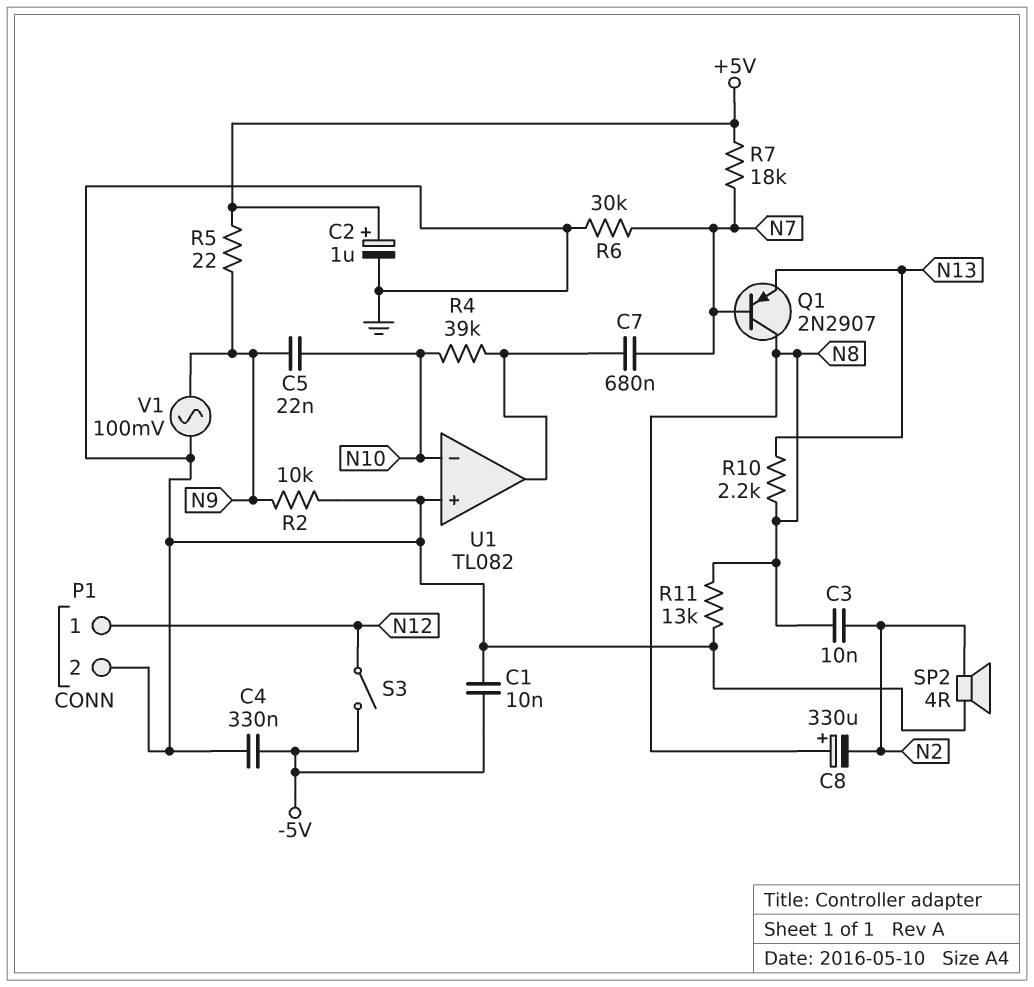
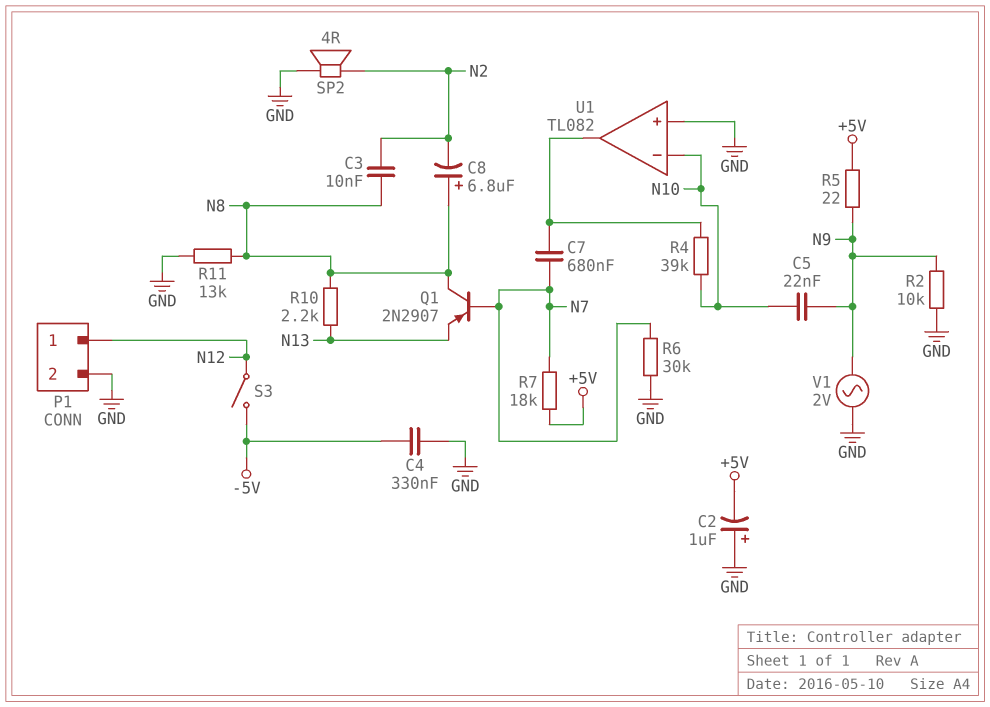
C1: 10nF (-5V, GND) -> none
C2: 1uF (plus +5V, minus GND) -> 1uF (plus GND, minus +5V)
C8: 330uF (plus N8, minus N2) -> 6.8uF (plus N8, minus N2)
V1: AC 100mV (GND, N9) -> AC 2V (GND, N9)

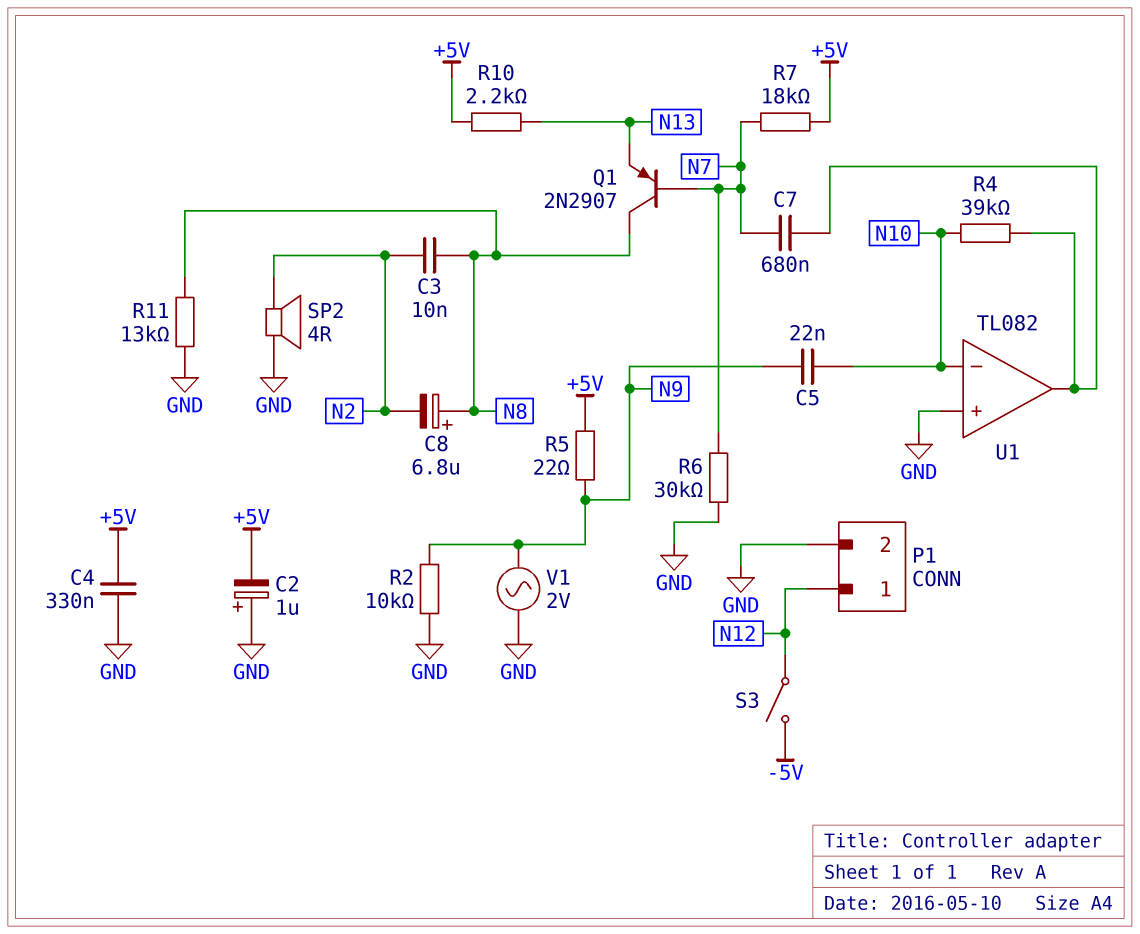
C4: 330nF (-5V, GND) -> 330nF (+5V, GND)
R10: 2.2k (N8, N13) -> 2.2k (+5V, N13)

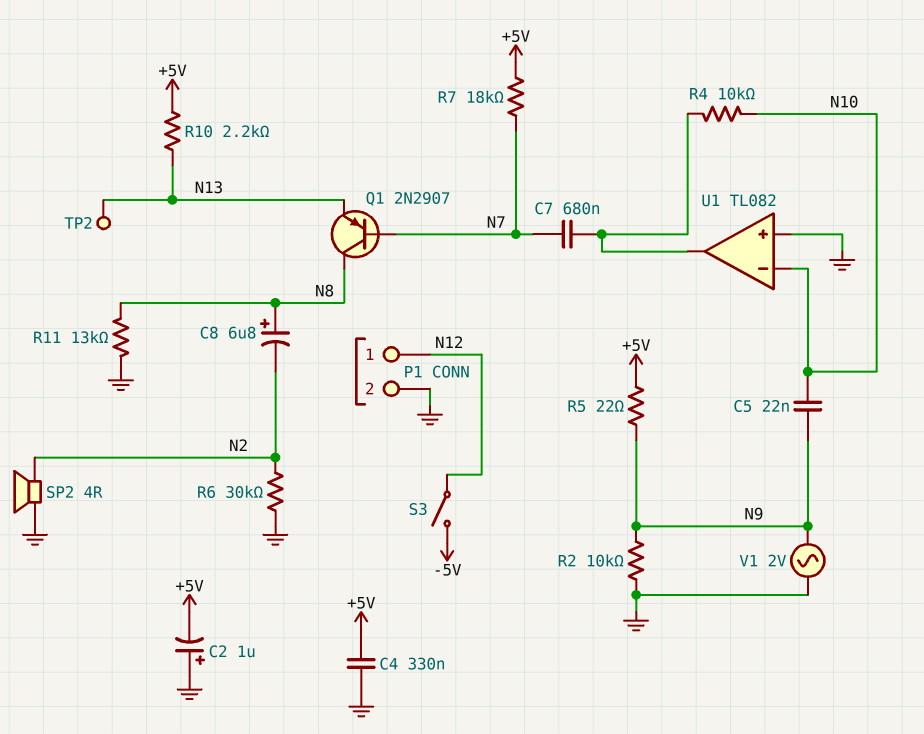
C3: 10nF (N2, N8) -> none
R4: 39k (N10, U1/out) -> 10k (N10, U1/out)
R6: 30k (GND, N7) -> 30k (GND, N2)
TP2: none -> test point (N13)

